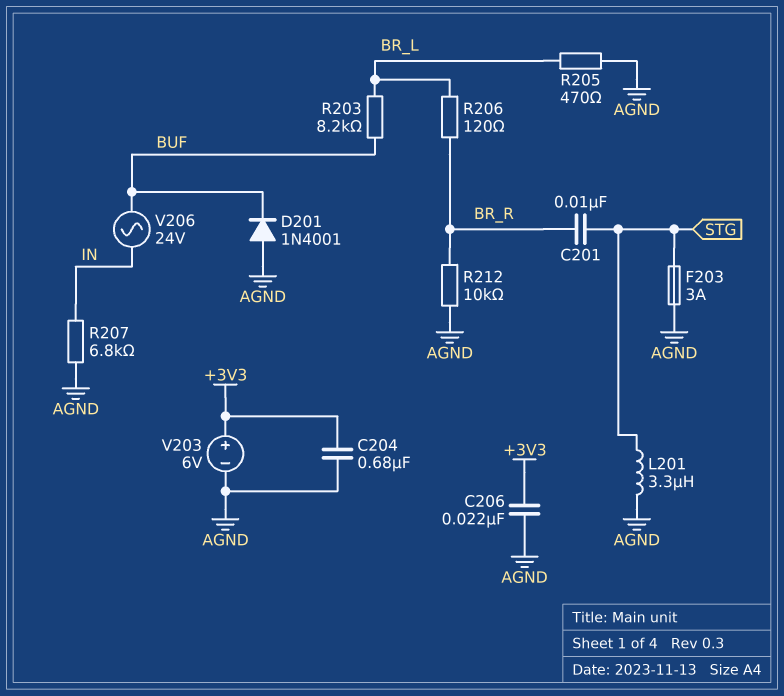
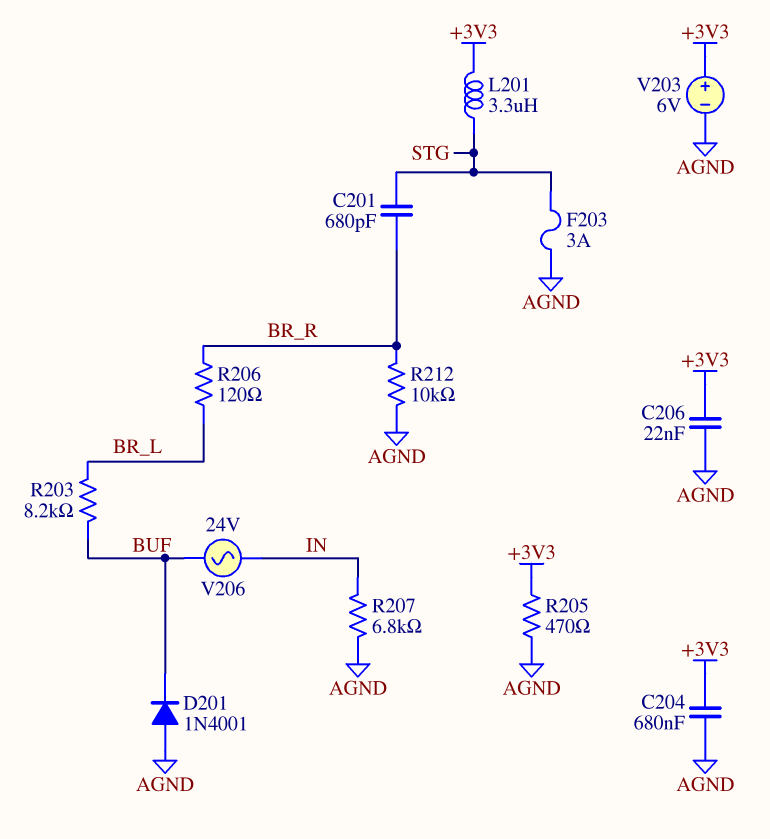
C201: 10nF (BR_R, STG) -> 680pF (BR_R, STG)
L201: 3.3uH (AGND, STG) -> 3.3uH (+3V3, STG)
R205: 470 (AGND, BR_L) -> 470 (+3V3, AGND)

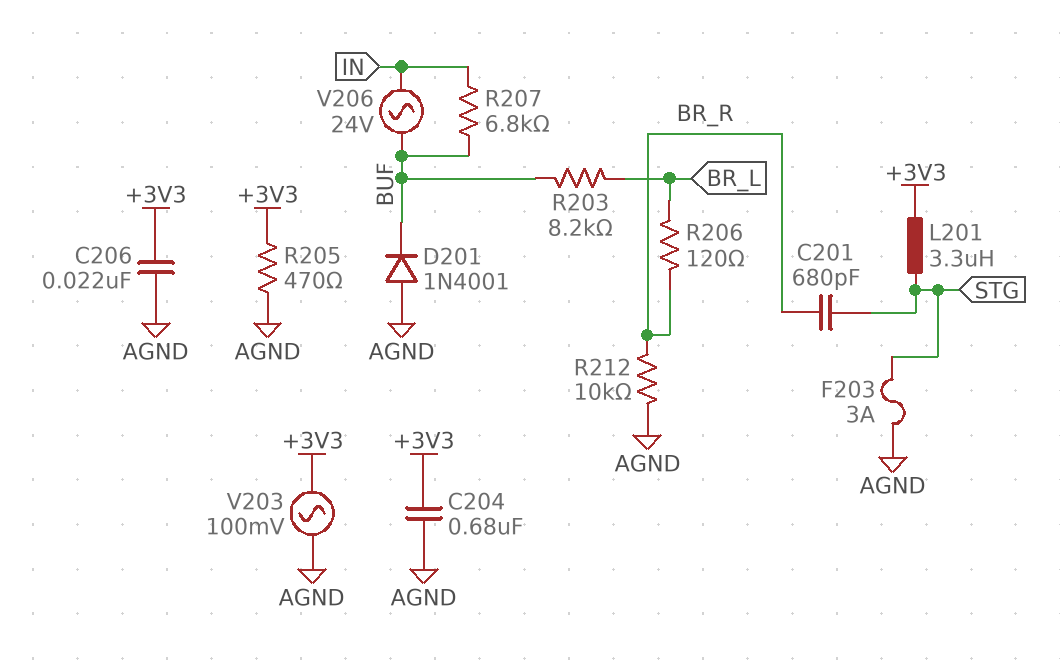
R207: 6.8k (AGND, IN) -> 6.8k (BUF, IN)
V203: 6V (plus +3V3, minus AGND) -> AC 100mV (+3V3, AGND)

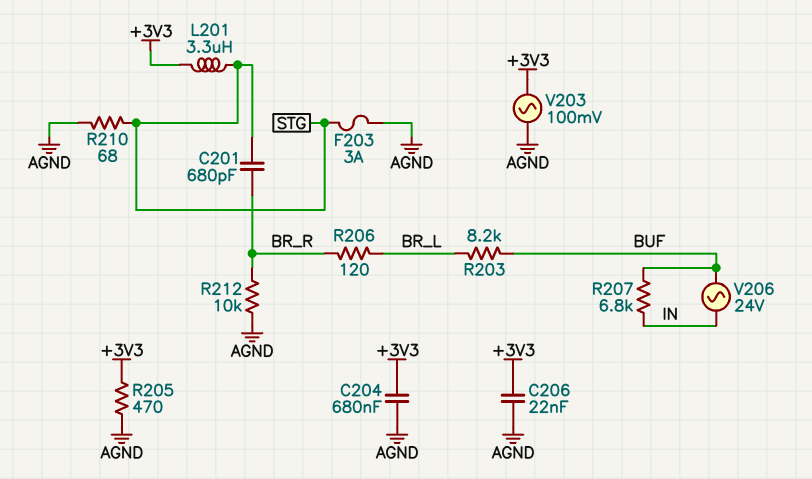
D201: diode 1N4001 (A AGND, K BUF) -> none
R210: none -> 68 (AGND, STG)

